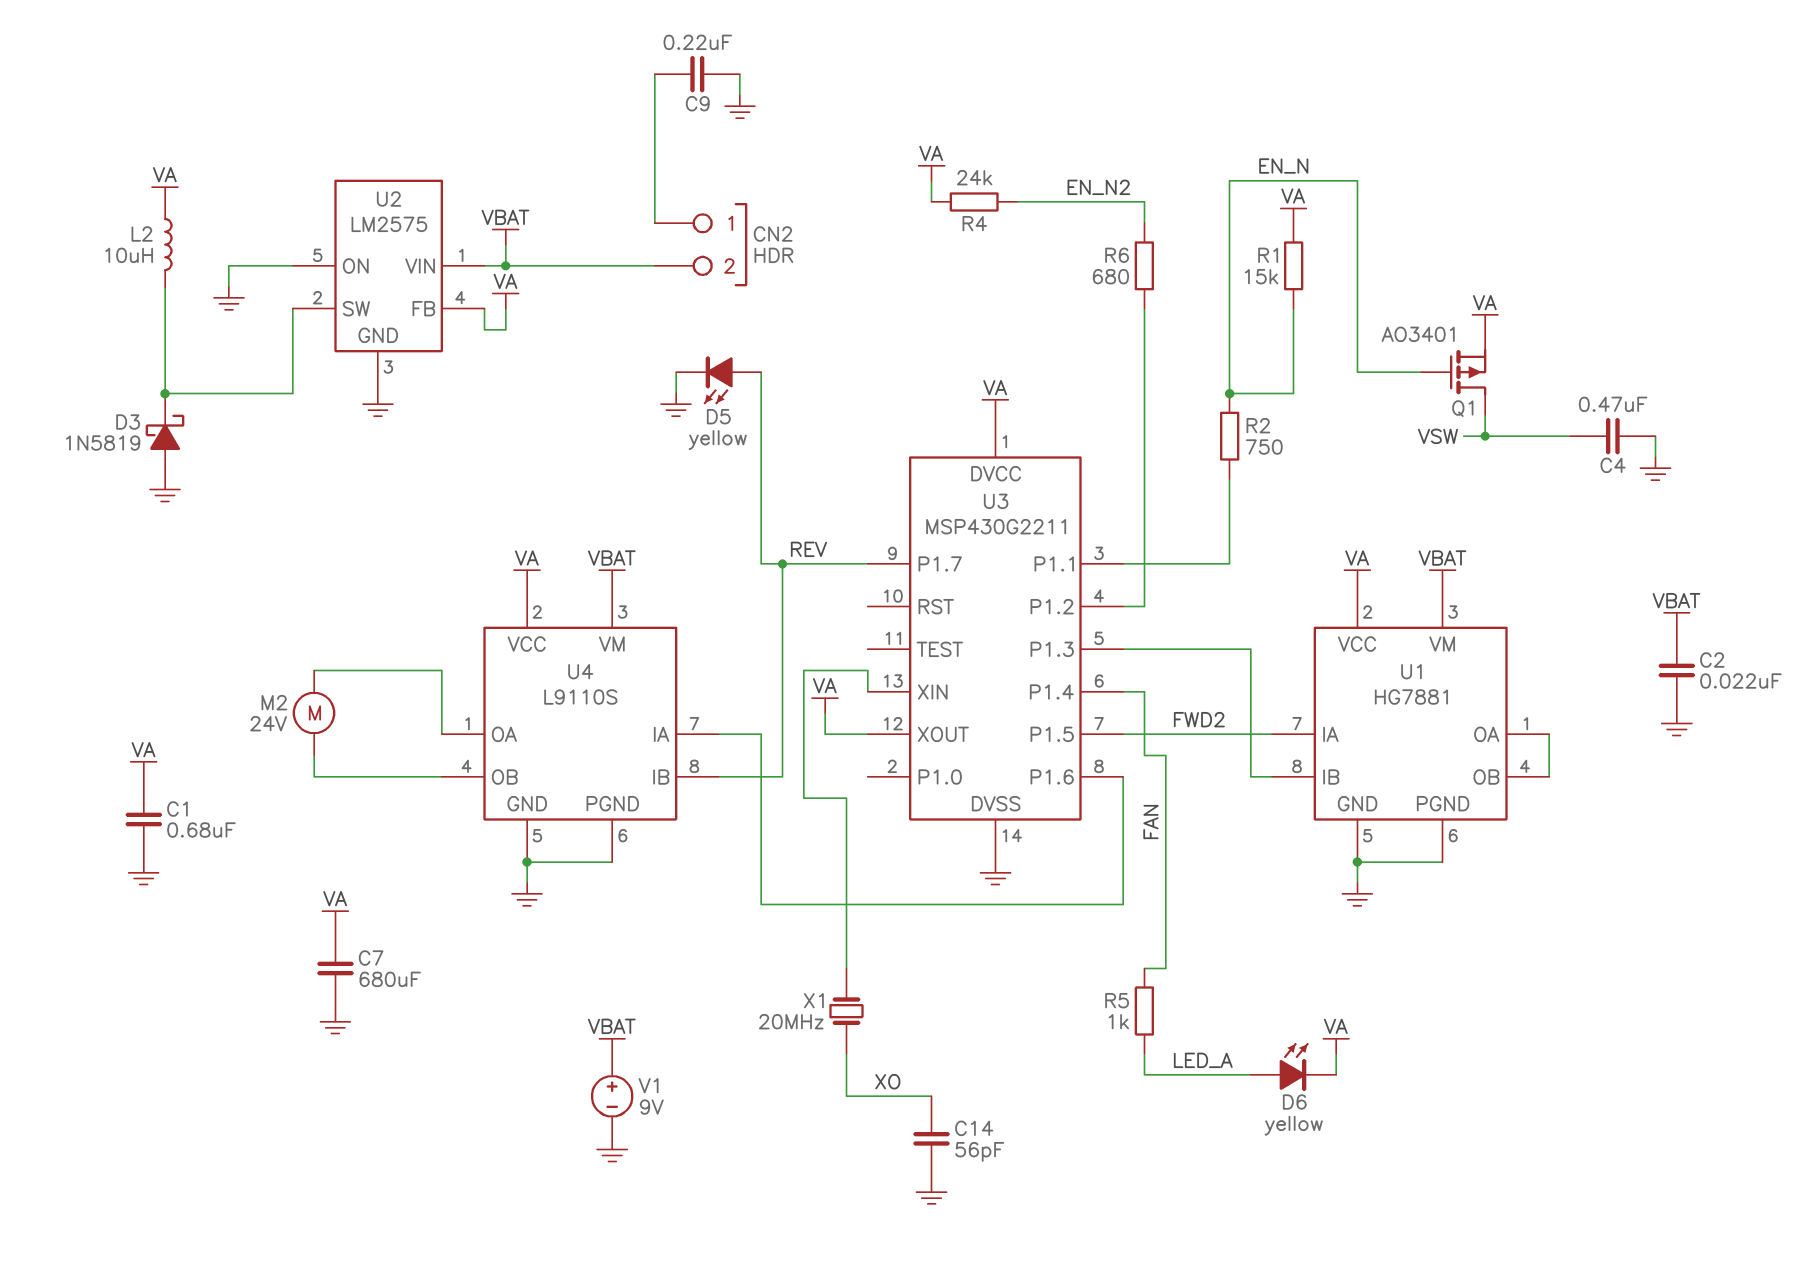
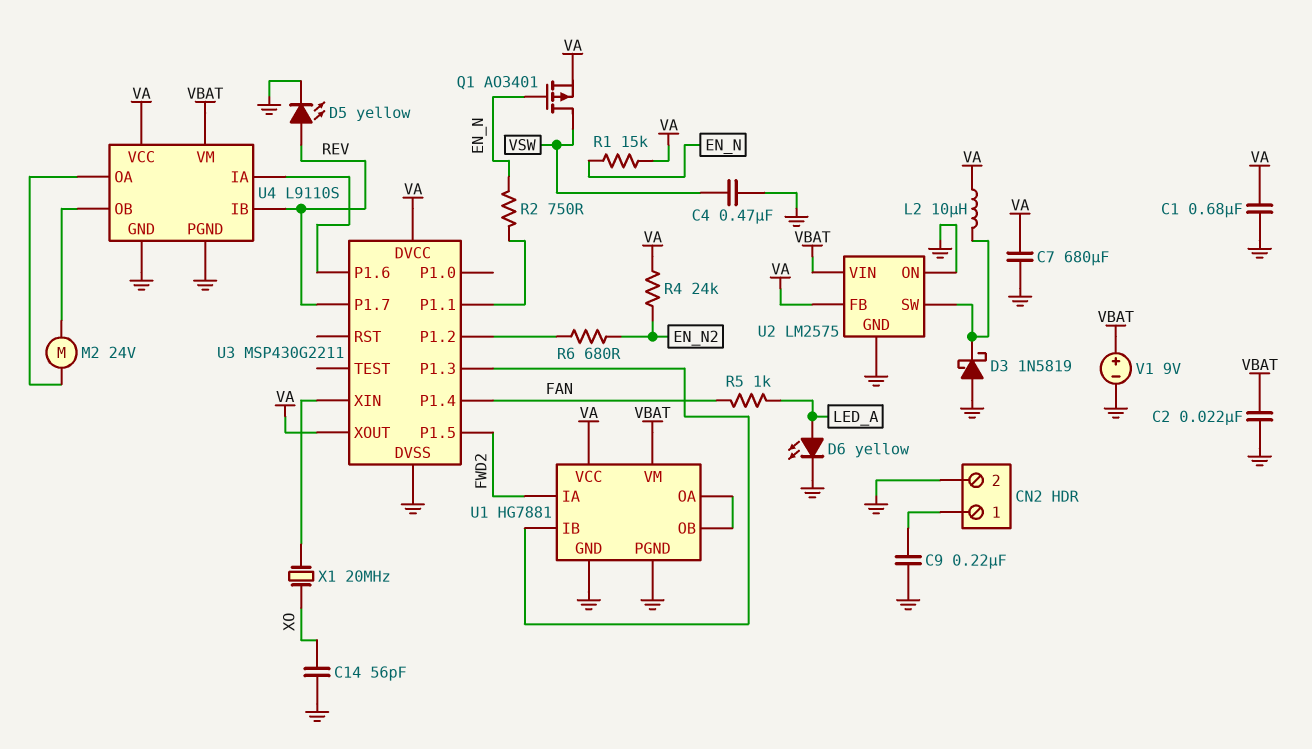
CN2 pin 2: VBAT -> GND
D6: LED yellow (A LED_A, K VA) -> LED yellow (A LED_A, K GND)

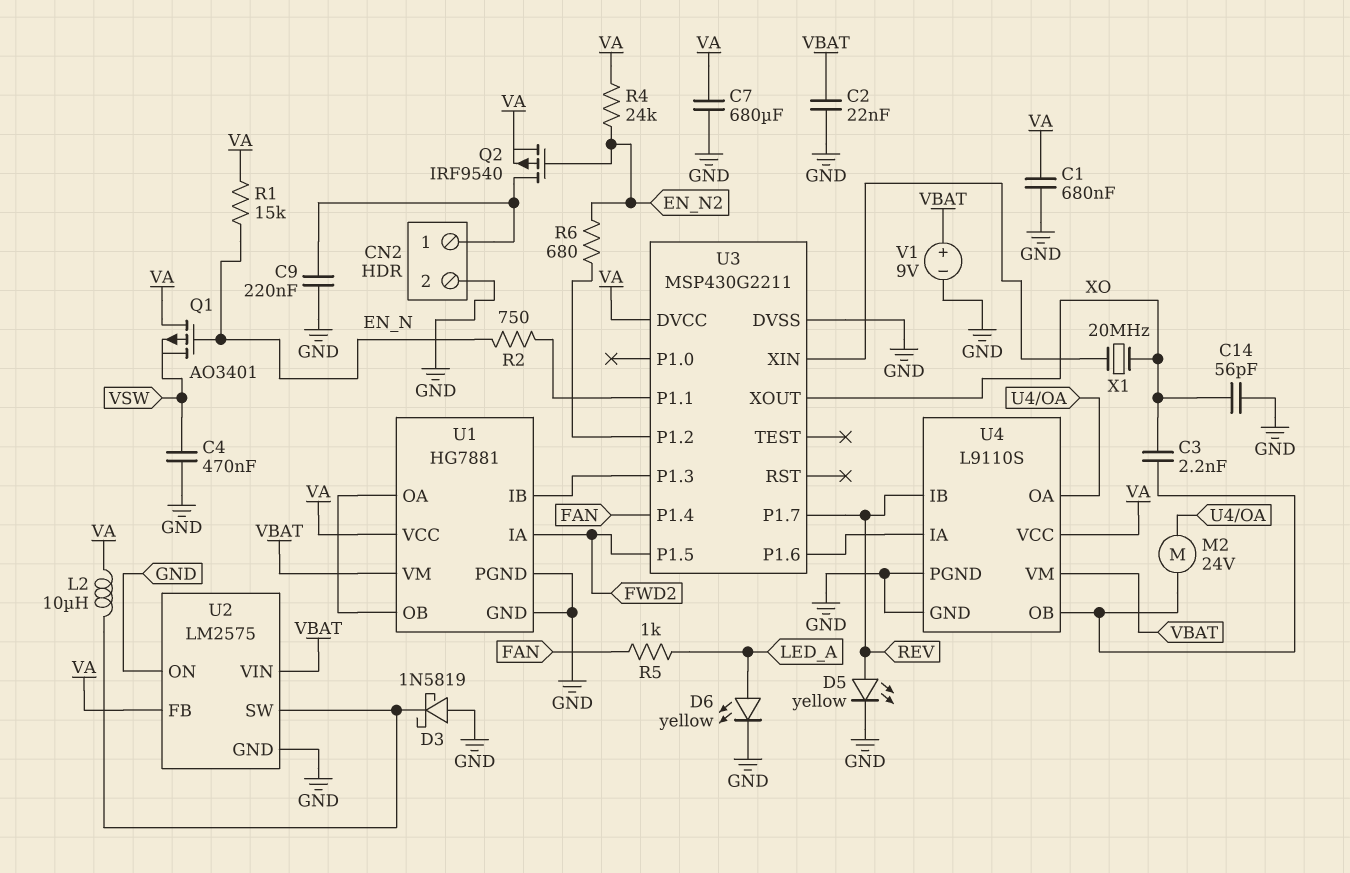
C3: none -> 2.2nF (U4/OB, XO)
Q1: PMOS AO3401 (G EN_N, D VSW, S VA) -> PMOS AO3401 (G EN_N, D VA, S VSW)
Q2: none -> PMOS IRF9540 (G EN_N2, D CN2/1, S VA)
U3 pin XOUT: VA -> XO

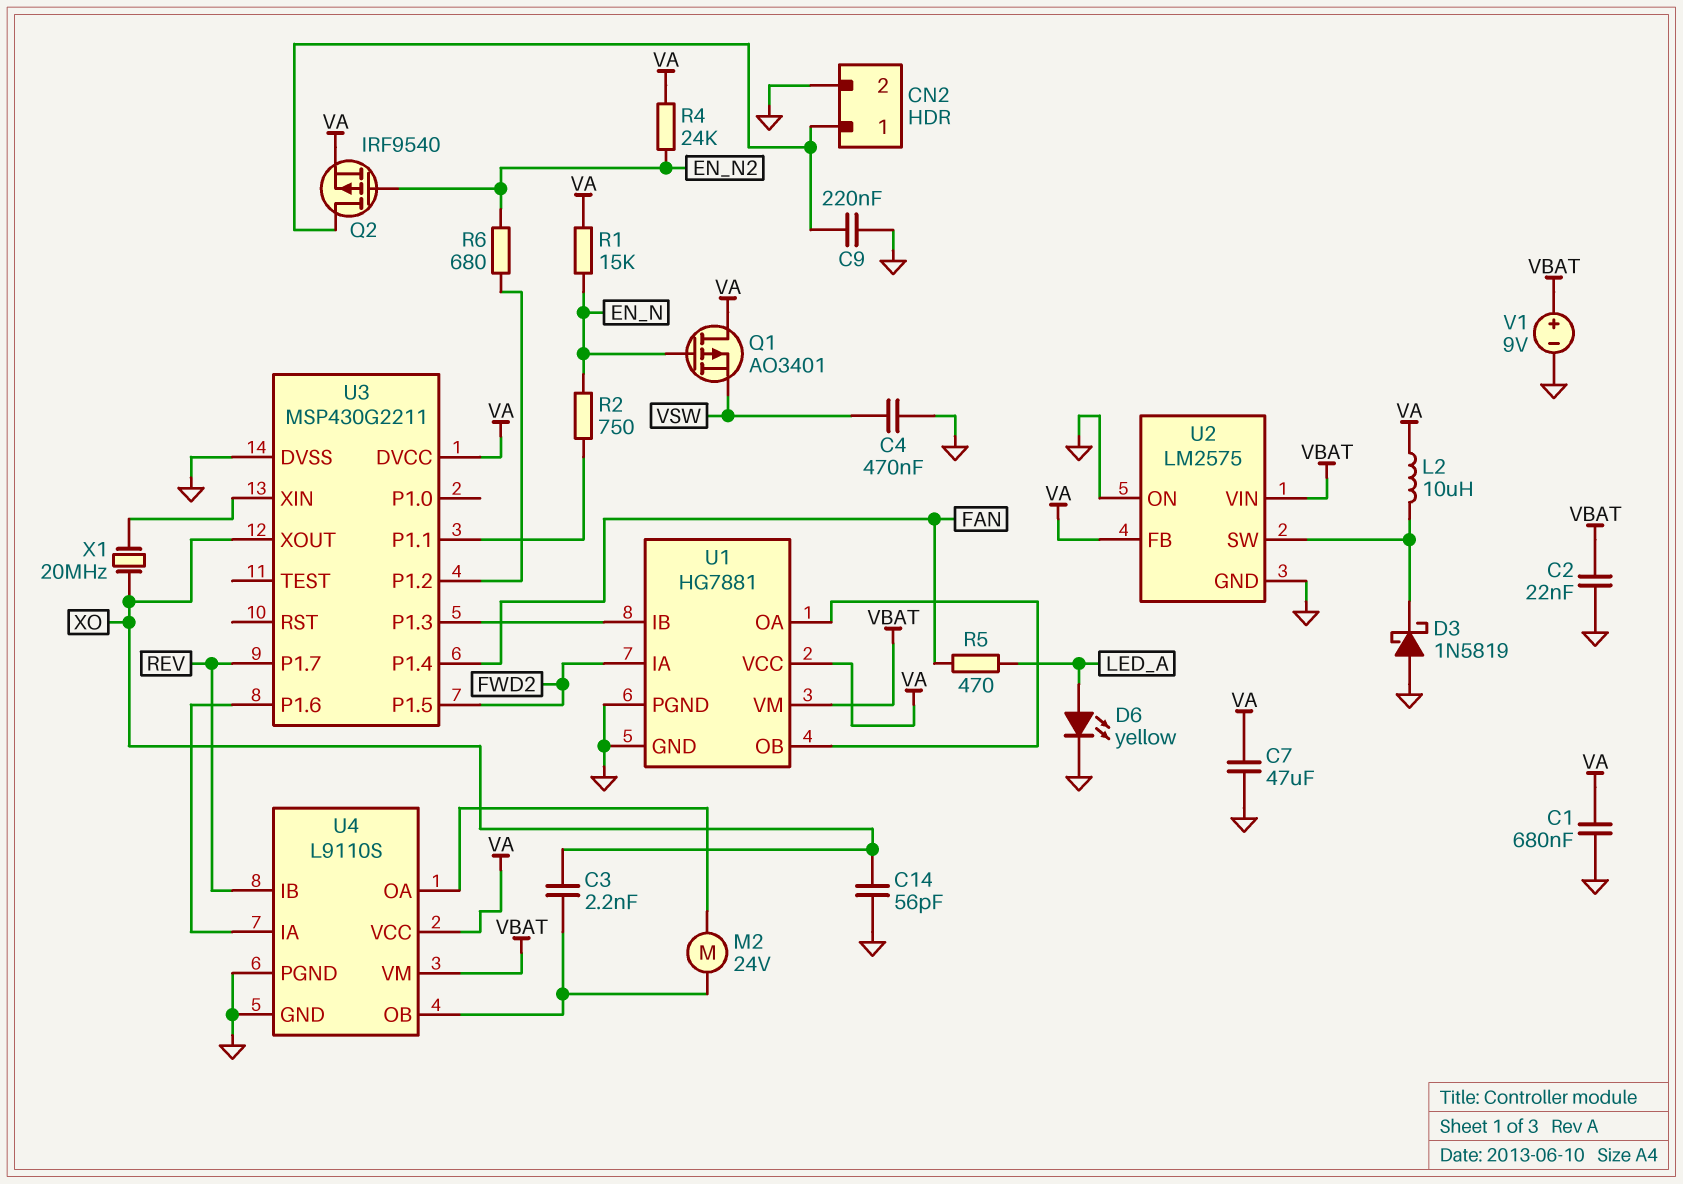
C7: 680uF (GND, VA) -> 47uF (GND, VA)
D5: LED yellow (A REV, K GND) -> none
R5: 1k (FAN, LED_A) -> 470 (FAN, LED_A)

